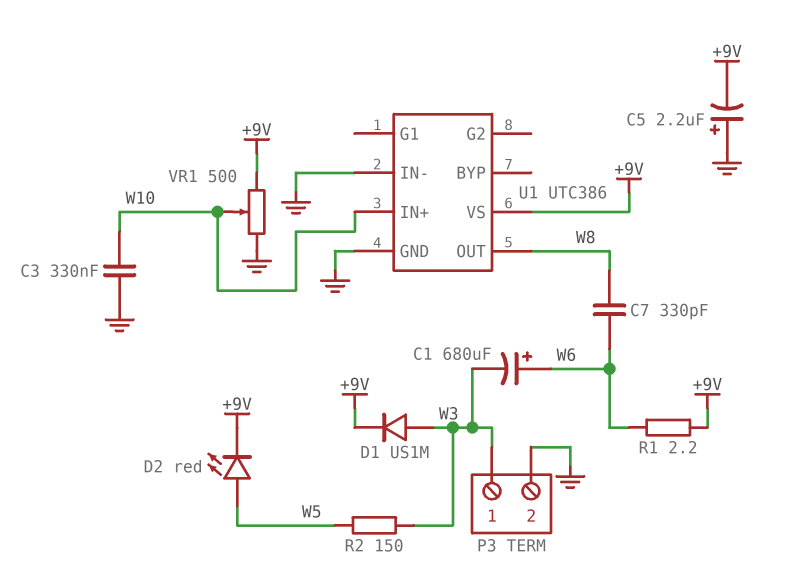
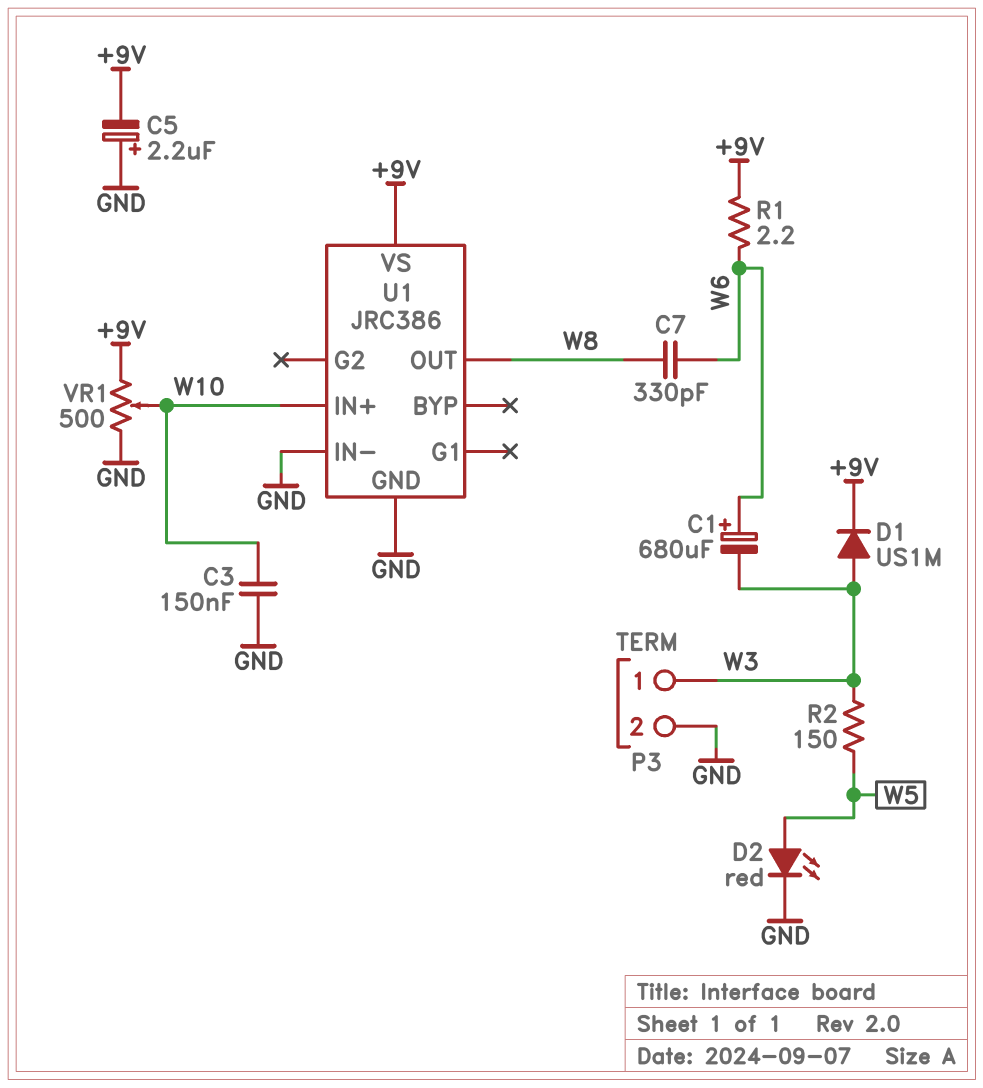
C3: 330nF (GND, W10) -> 150nF (GND, W10)
D2: LED red (A W5, K +9V) -> LED red (A W5, K GND)
U1: UTC386 -> JRC386

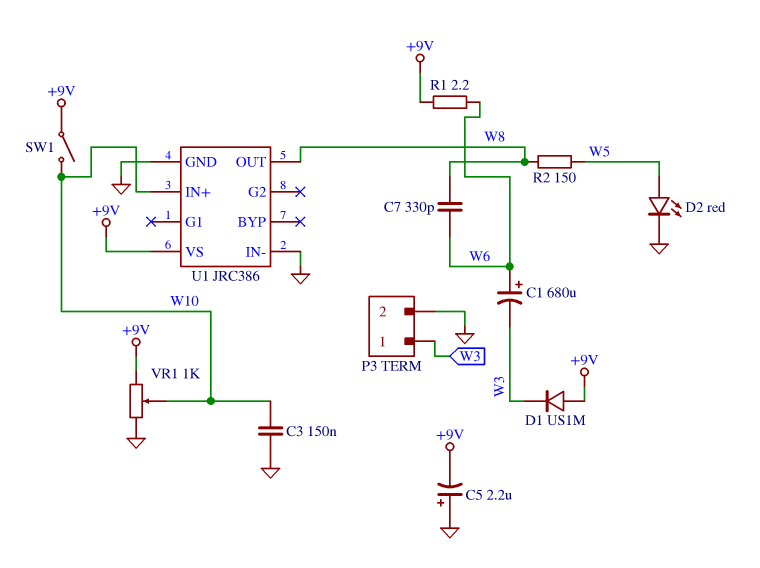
D1: diode US1M (A W3, K +9V) -> diode US1M (A +9V, K W3)
R2: 150 (W3, W5) -> 150 (W5, W8)
SW1: none -> switch (+9V, W10)
VR1: 500 (+9V, GND, wiper W10) -> 1k (+9V, GND, wiper W10)

